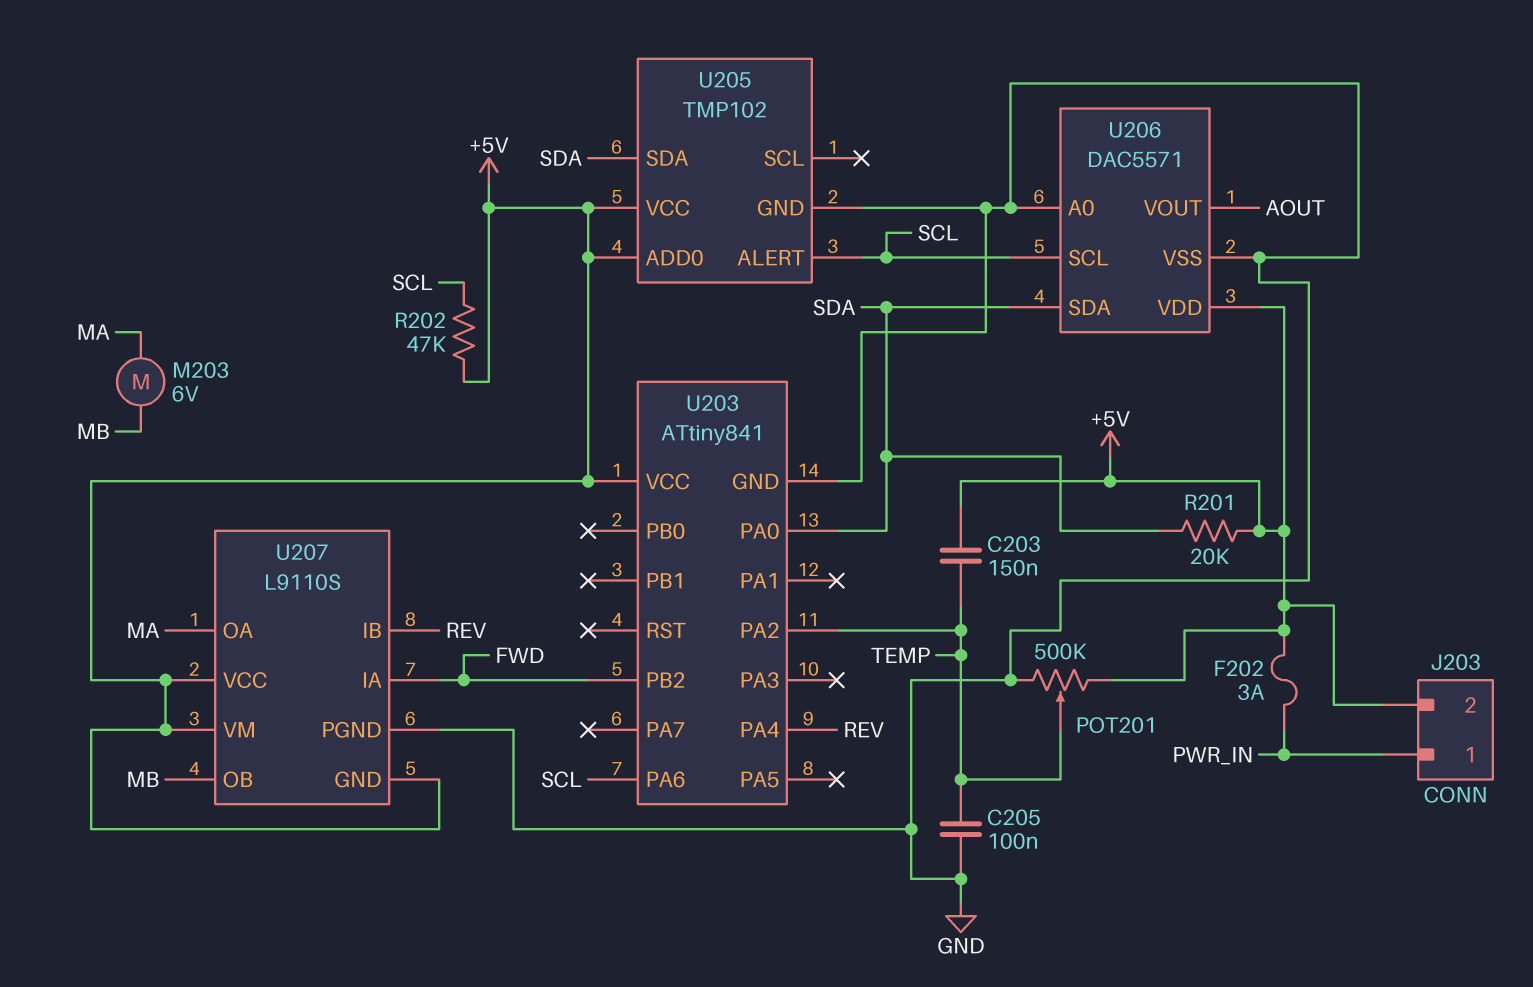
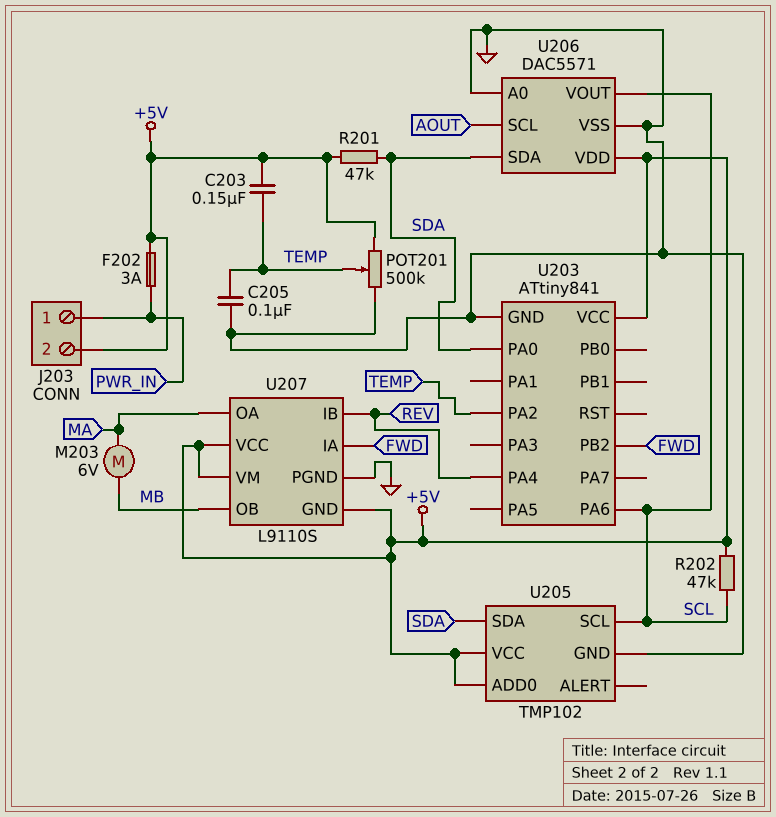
R201: 20k (+5V, SDA) -> 47k (+5V, SDA)
U205 pin ALERT: SCL -> none
U205 pin SCL: none -> SCL
U206 pin SCL: SCL -> AOUT
U206 pin VOUT: AOUT -> SCL

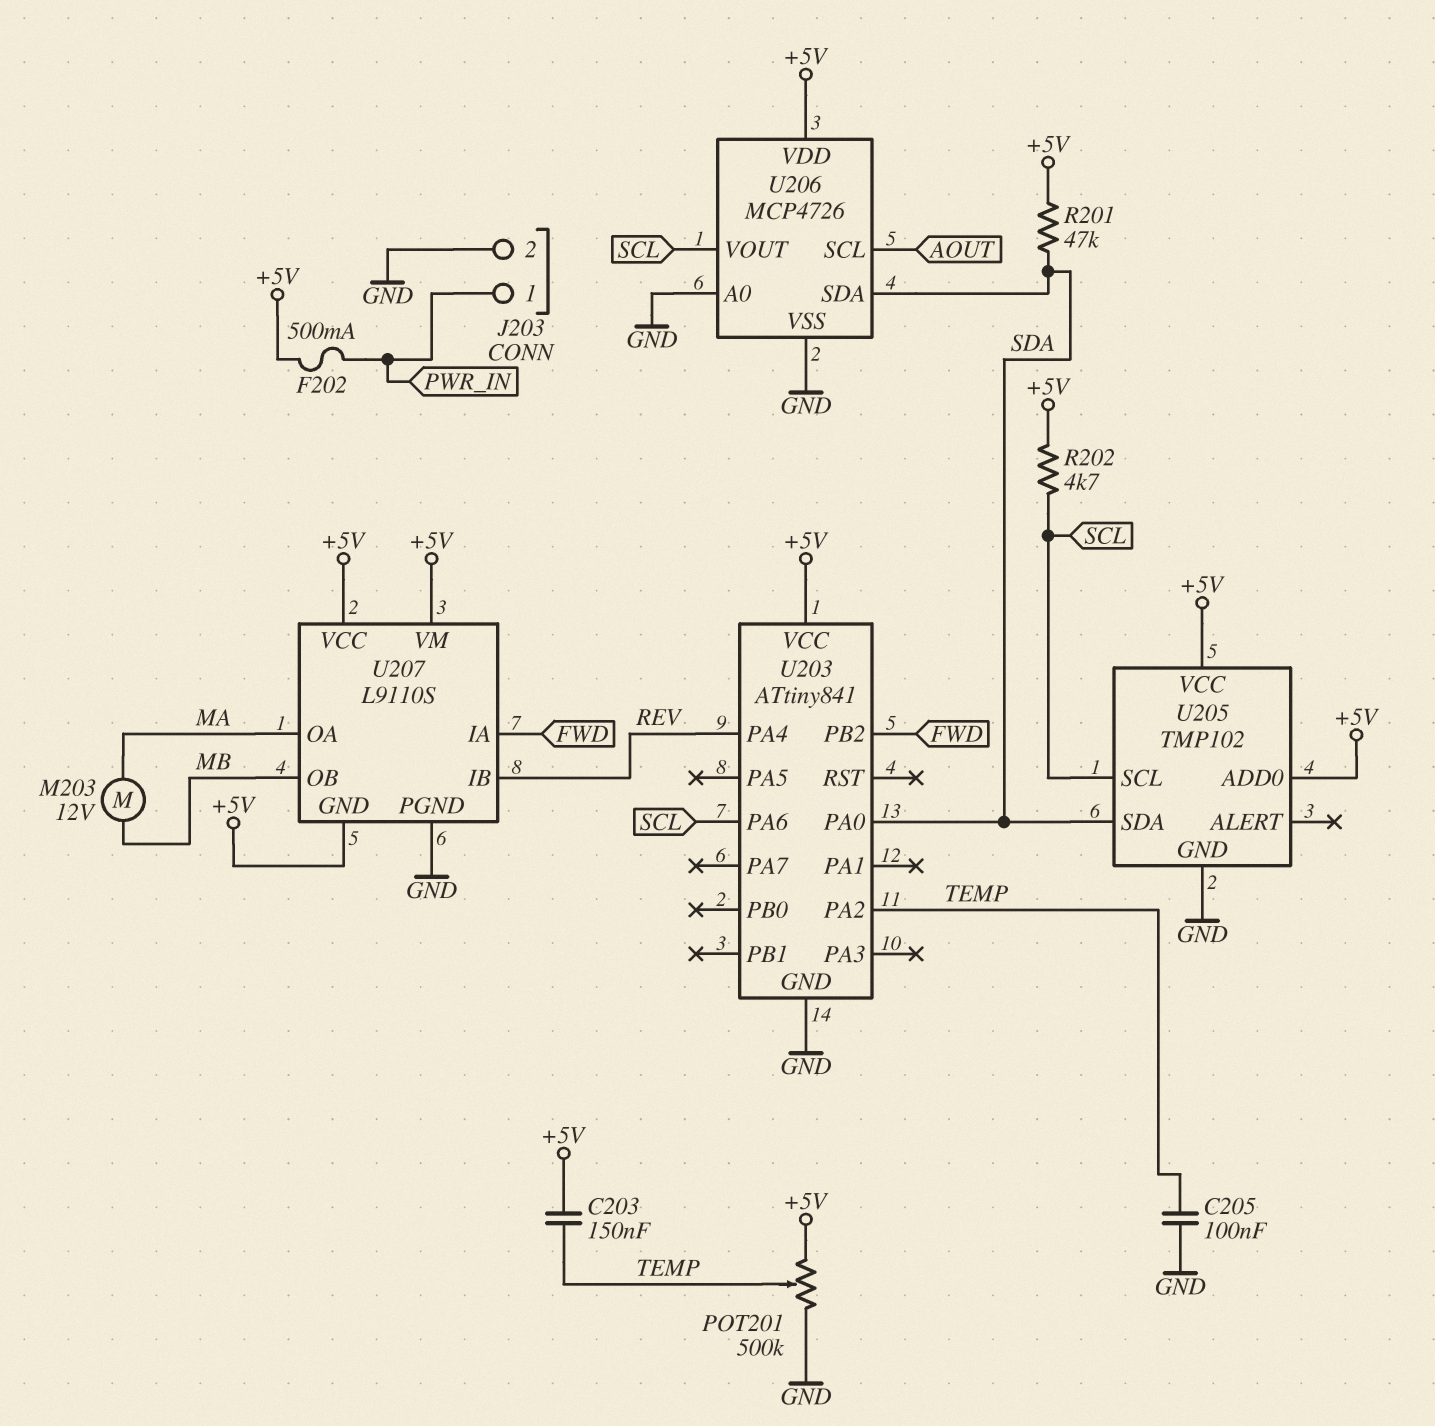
F202: 3A (+5V, PWR_IN) -> 500mA (+5V, PWR_IN)
J203 pin 2: +5V -> GND
M203: motor 6V (MA, MB) -> motor 12V (MA, MB)
R202: 47k (+5V, SCL) -> 4.7k (+5V, SCL)
U206: DAC5571 -> MCP4726

